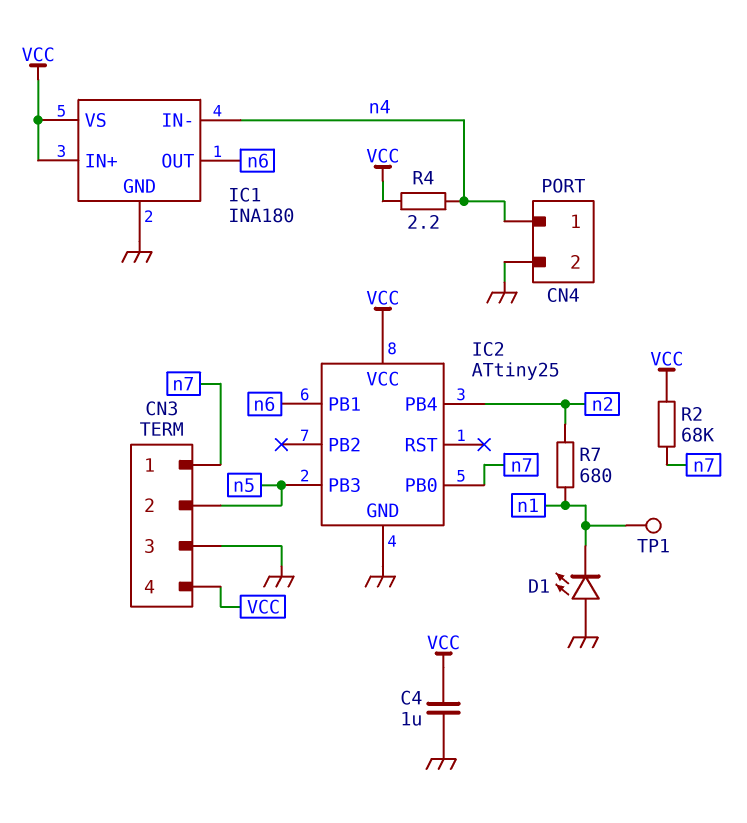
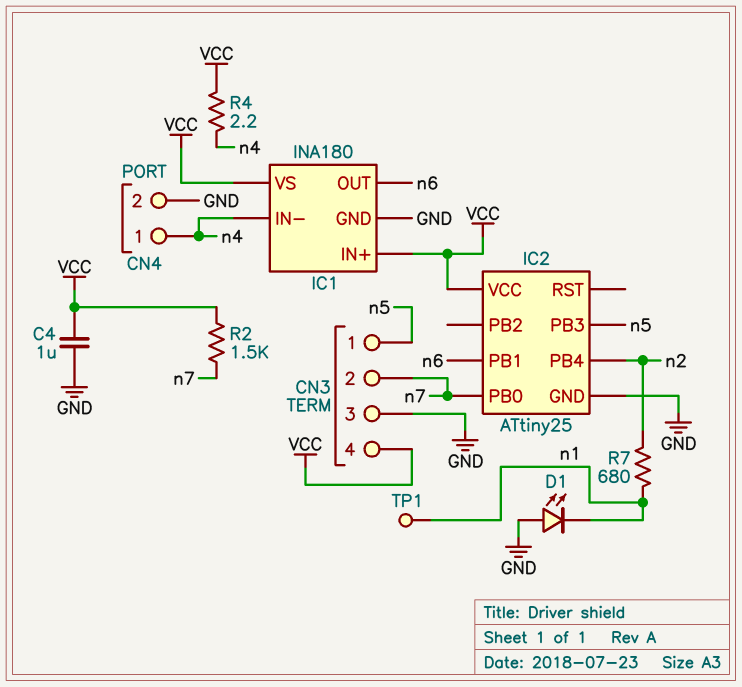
CN3 pin 1: n7 -> n5
CN3 pin 2: n5 -> n7
R2: 68k (VCC, n7) -> 1.5k (VCC, n7)

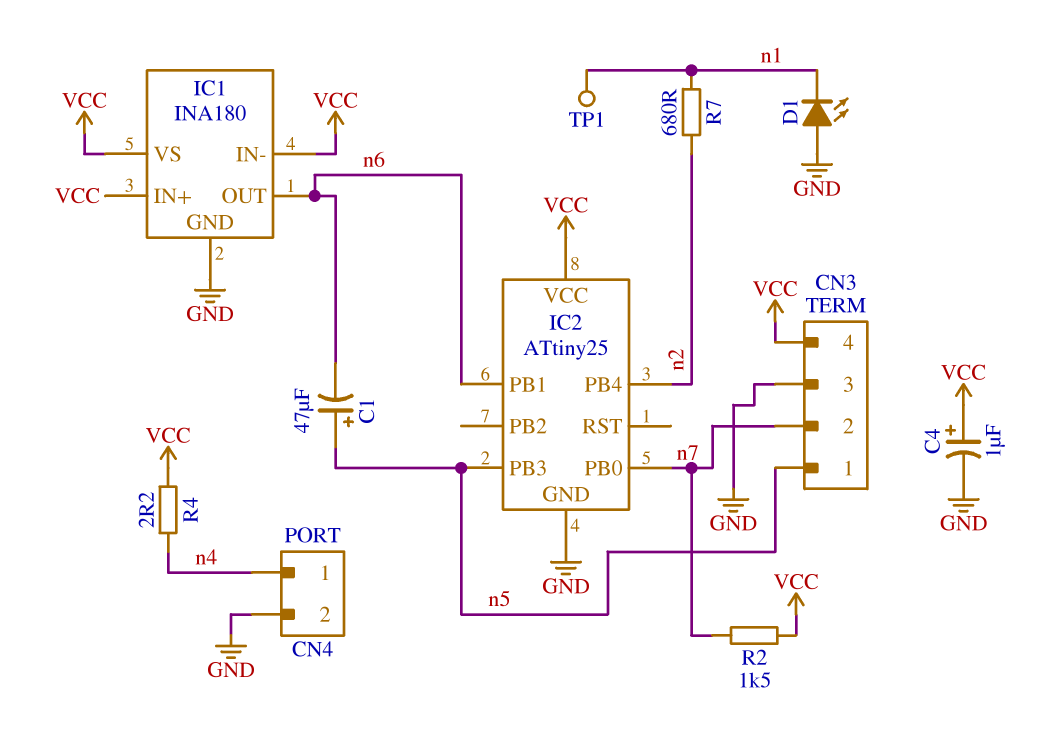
C1: none -> 47uF (plus n5, minus n6)
C4: 1uF (GND, VCC) -> 1uF (plus VCC, minus GND)
IC1 pin IN-: n4 -> VCC

